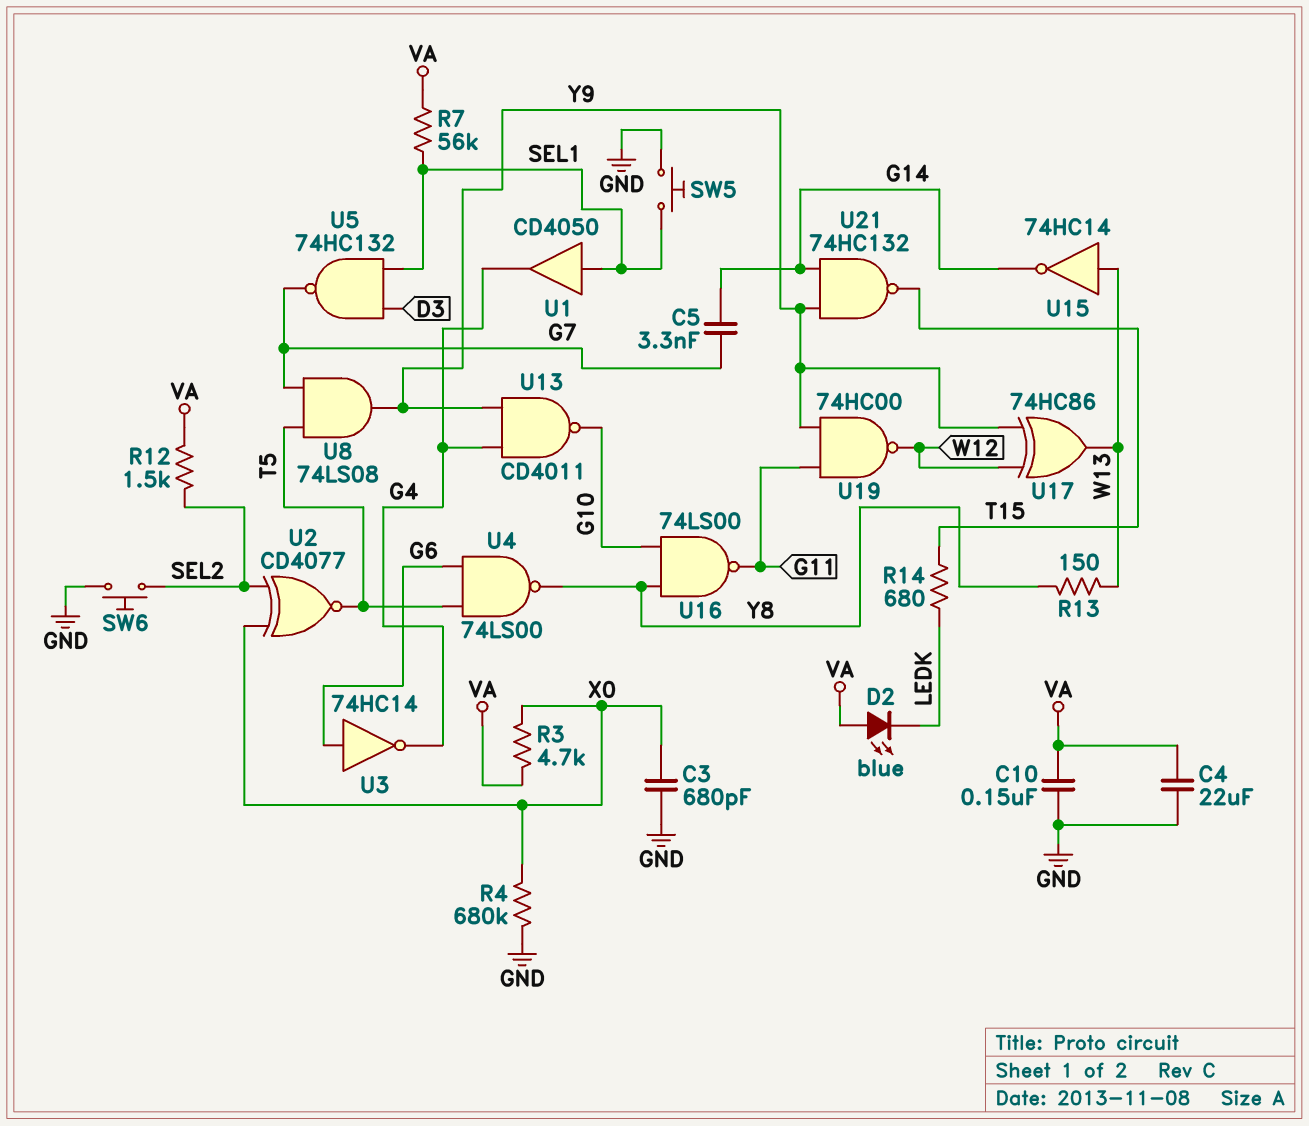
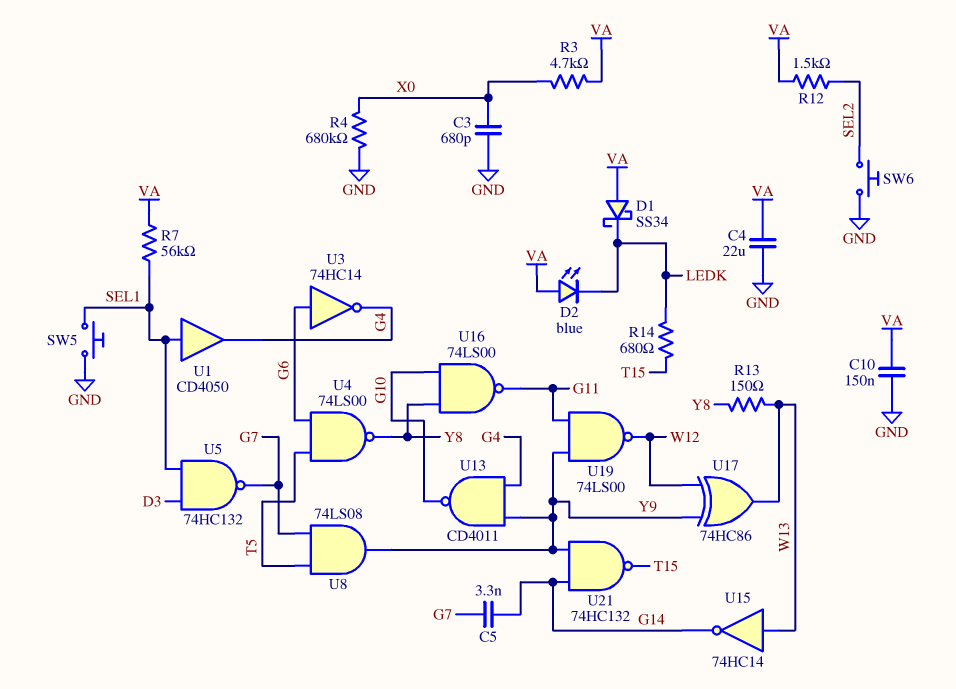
D1: none -> schottky SS34 (A VA, K LEDK)
U2: XNOR CD4077 (in SEL2, in X0, out T5) -> none
U19: NAND 74HC00 (in G11, in Y9, out W12) -> NAND 74LS00 (in G11, in Y9, out W12)

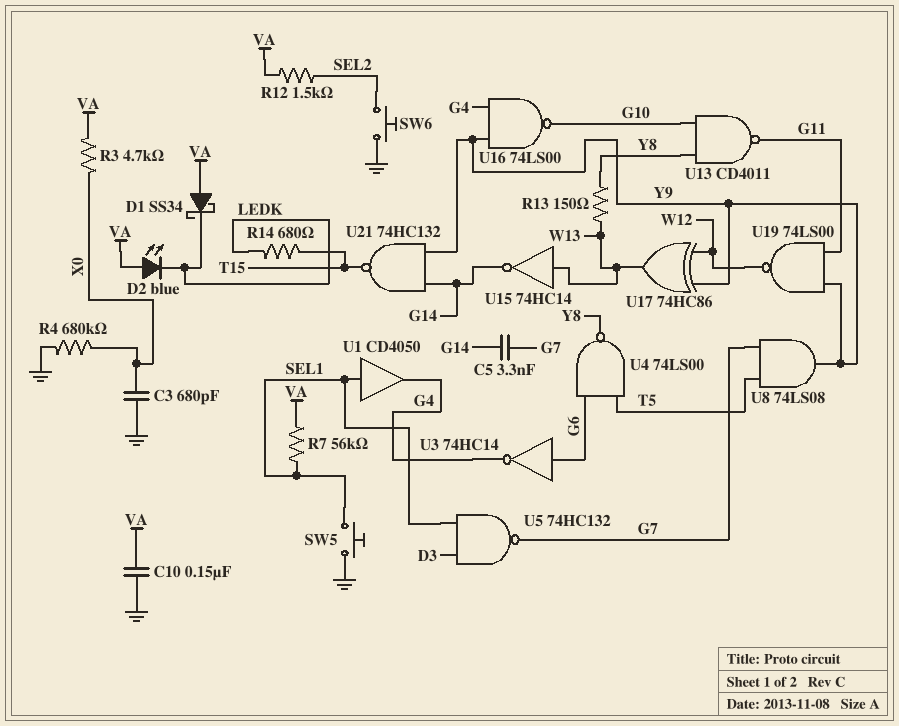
C4: 22uF (GND, VA) -> none
U13: NAND CD4011 (in G4, in Y9, out G10) -> NAND CD4011 (in G10, in Y8, out G11)
U16: NAND 74LS00 (in G10, in Y8, out G11) -> NAND 74LS00 (in G4, in Y9, out G10)

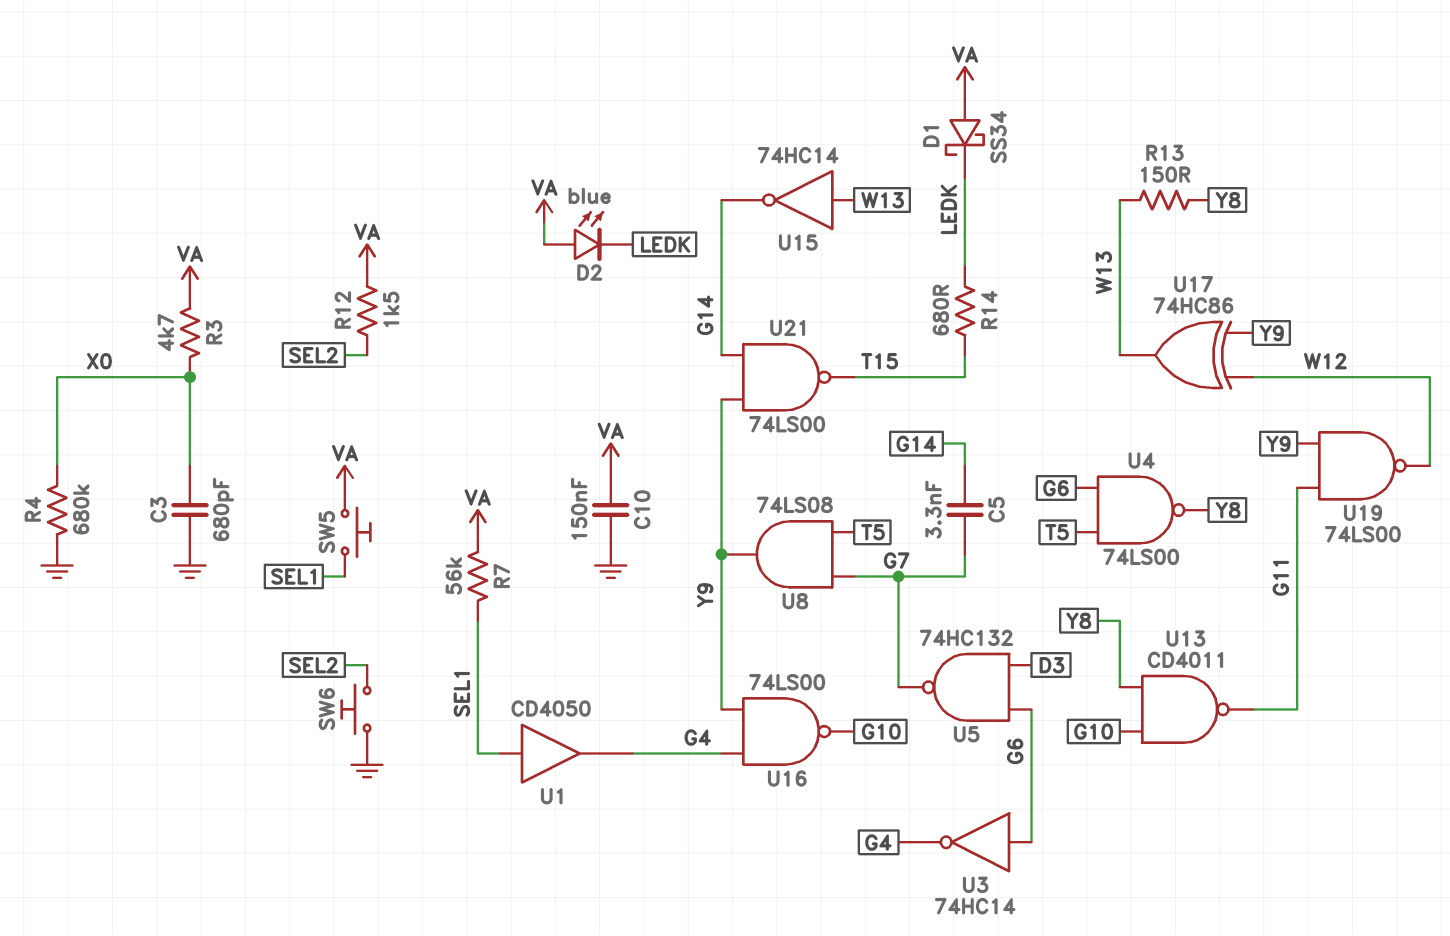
SW5: button (GND, SEL1) -> button (SEL1, VA)
U5: NAND 74HC132 (in D3, in SEL1, out G7) -> NAND 74HC132 (in D3, in G6, out G7)
U21: NAND 74HC132 (in G14, in Y9, out T15) -> NAND 74LS00 (in G14, in Y9, out T15)

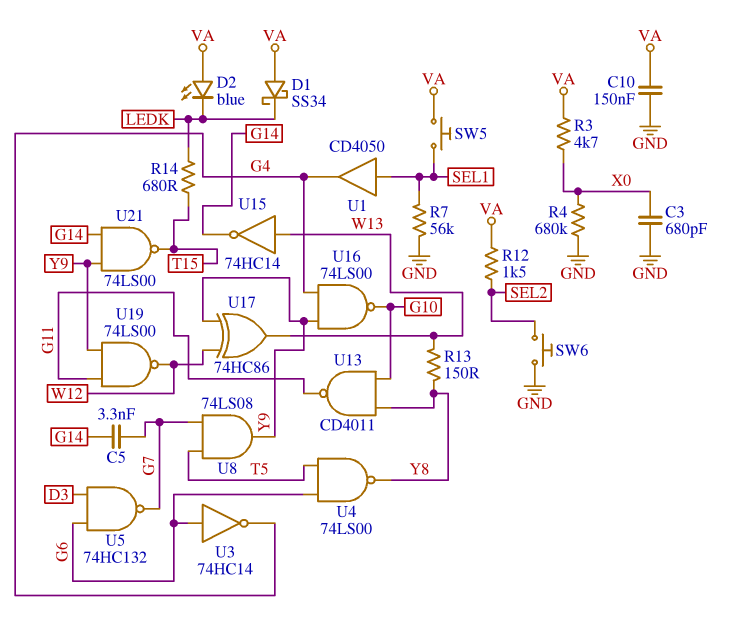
R7: 56k (SEL1, VA) -> 56k (GND, SEL1)

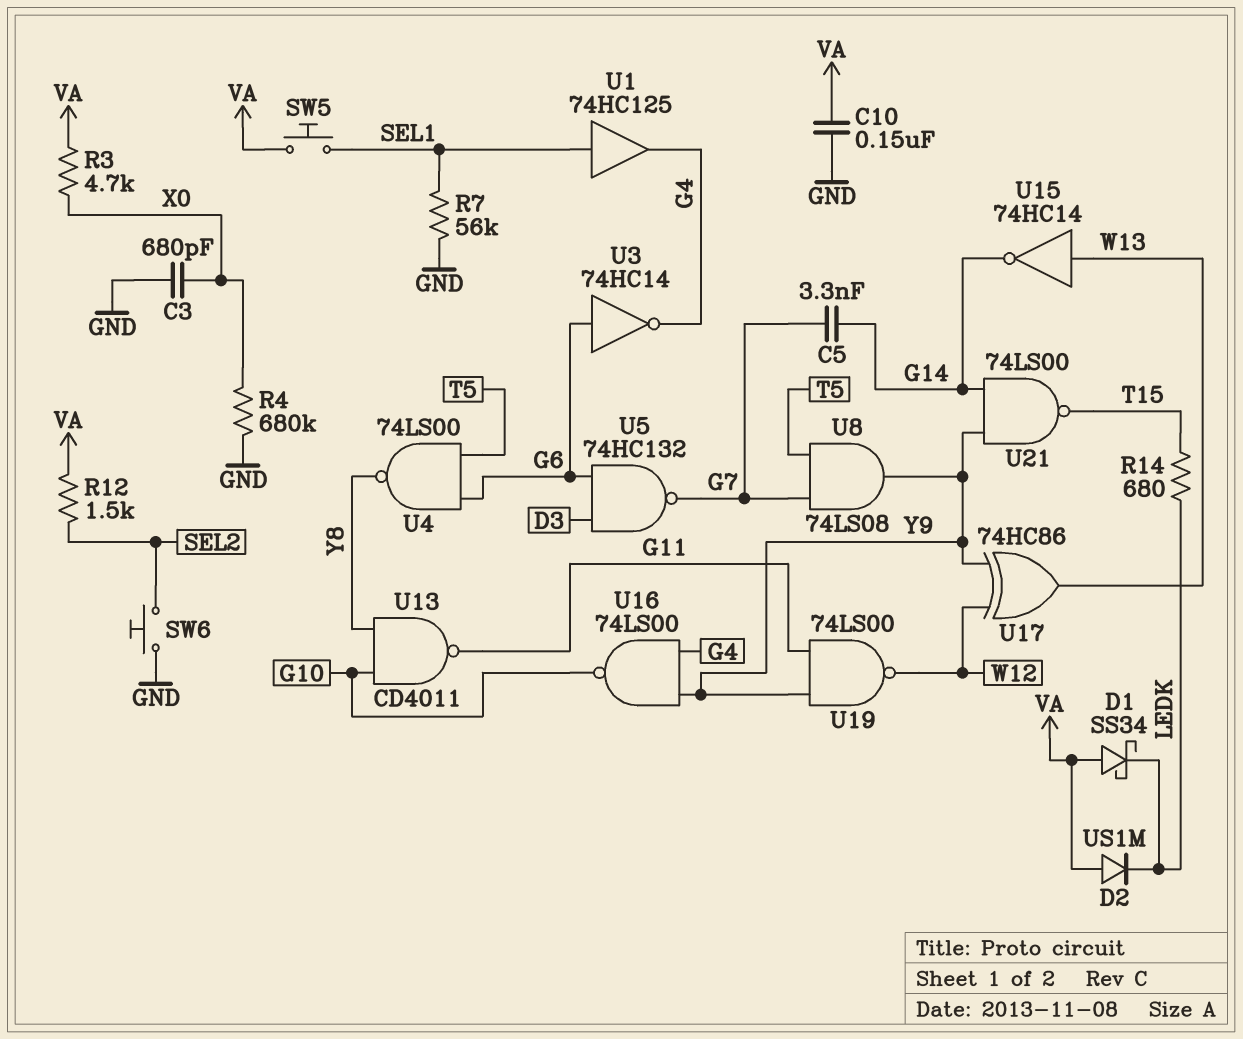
D2: LED blue (A VA, K LEDK) -> diode US1M (A VA, K LEDK)
R13: 150 (W13, Y8) -> none
U1: buffer CD4050 (in SEL1, out G4) -> buffer 74HC125 (in SEL1, out G4)

